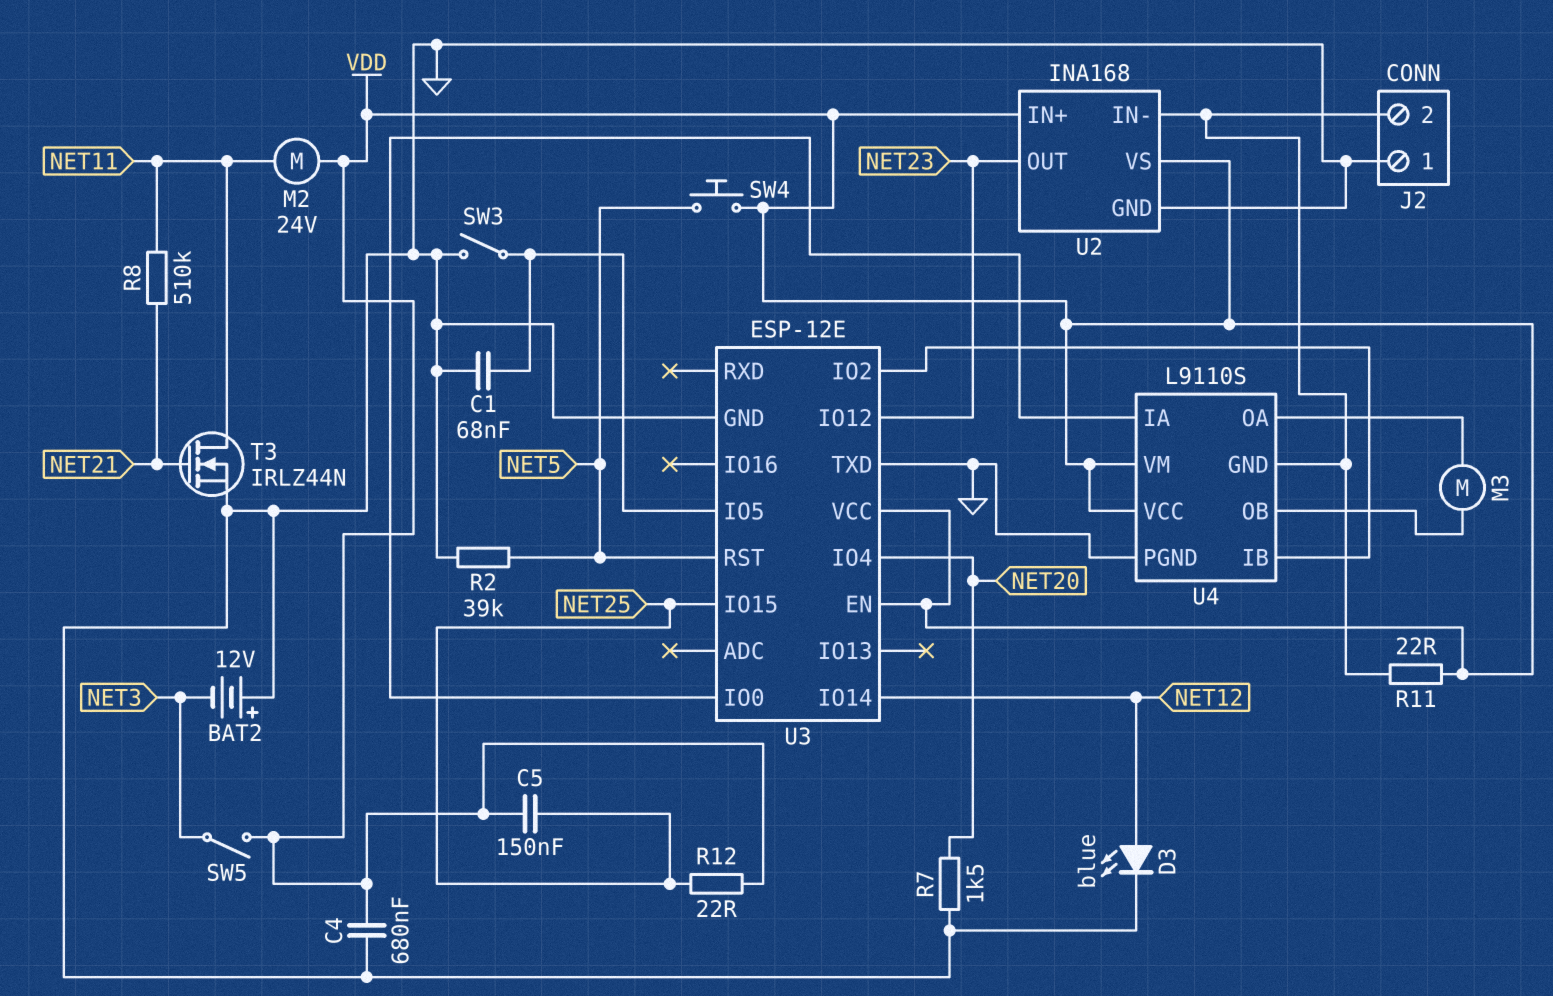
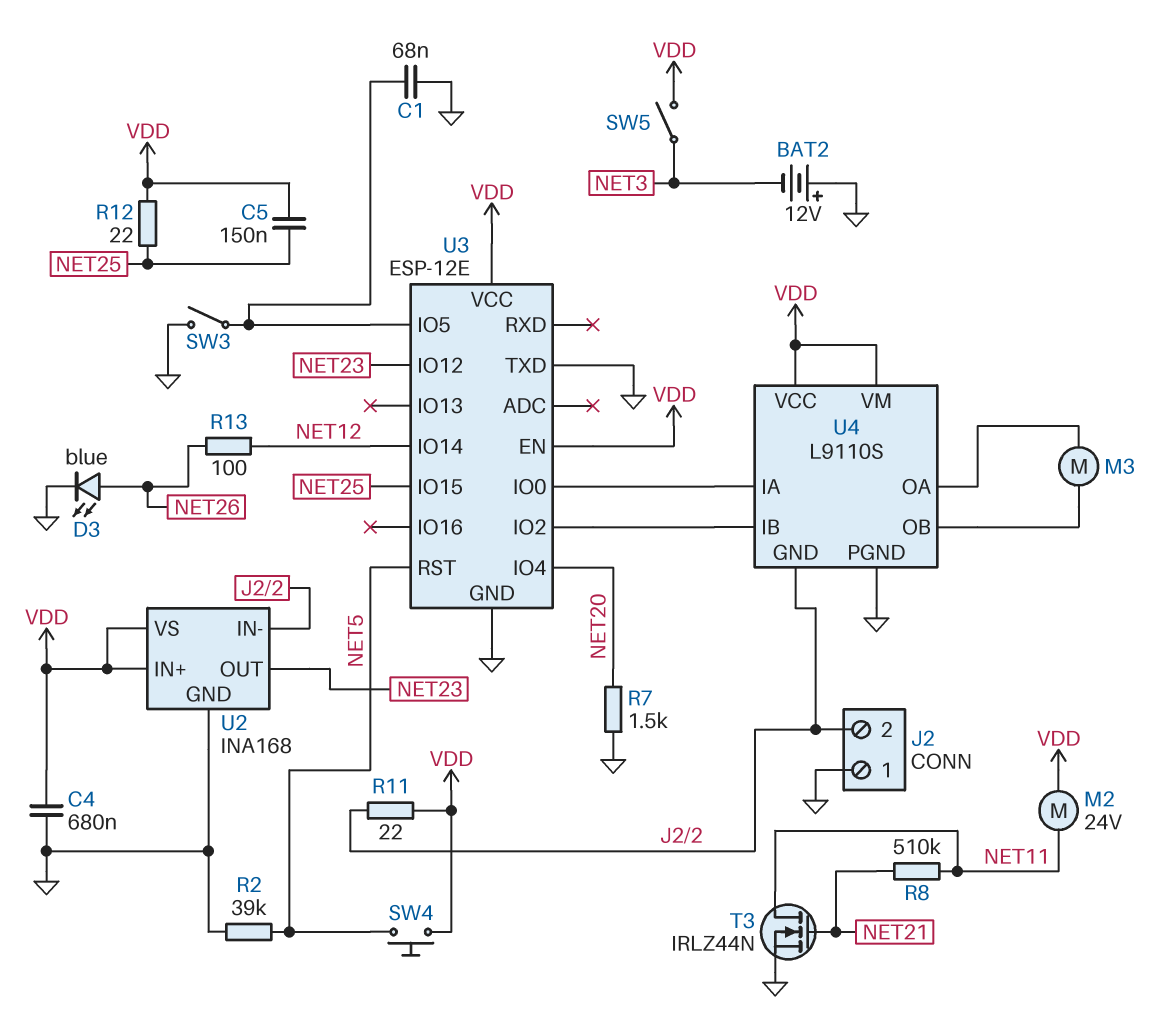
D3: LED blue (A NET12, K GND) -> LED blue (A NET26, K GND)
R13: none -> 100 (NET12, NET26)

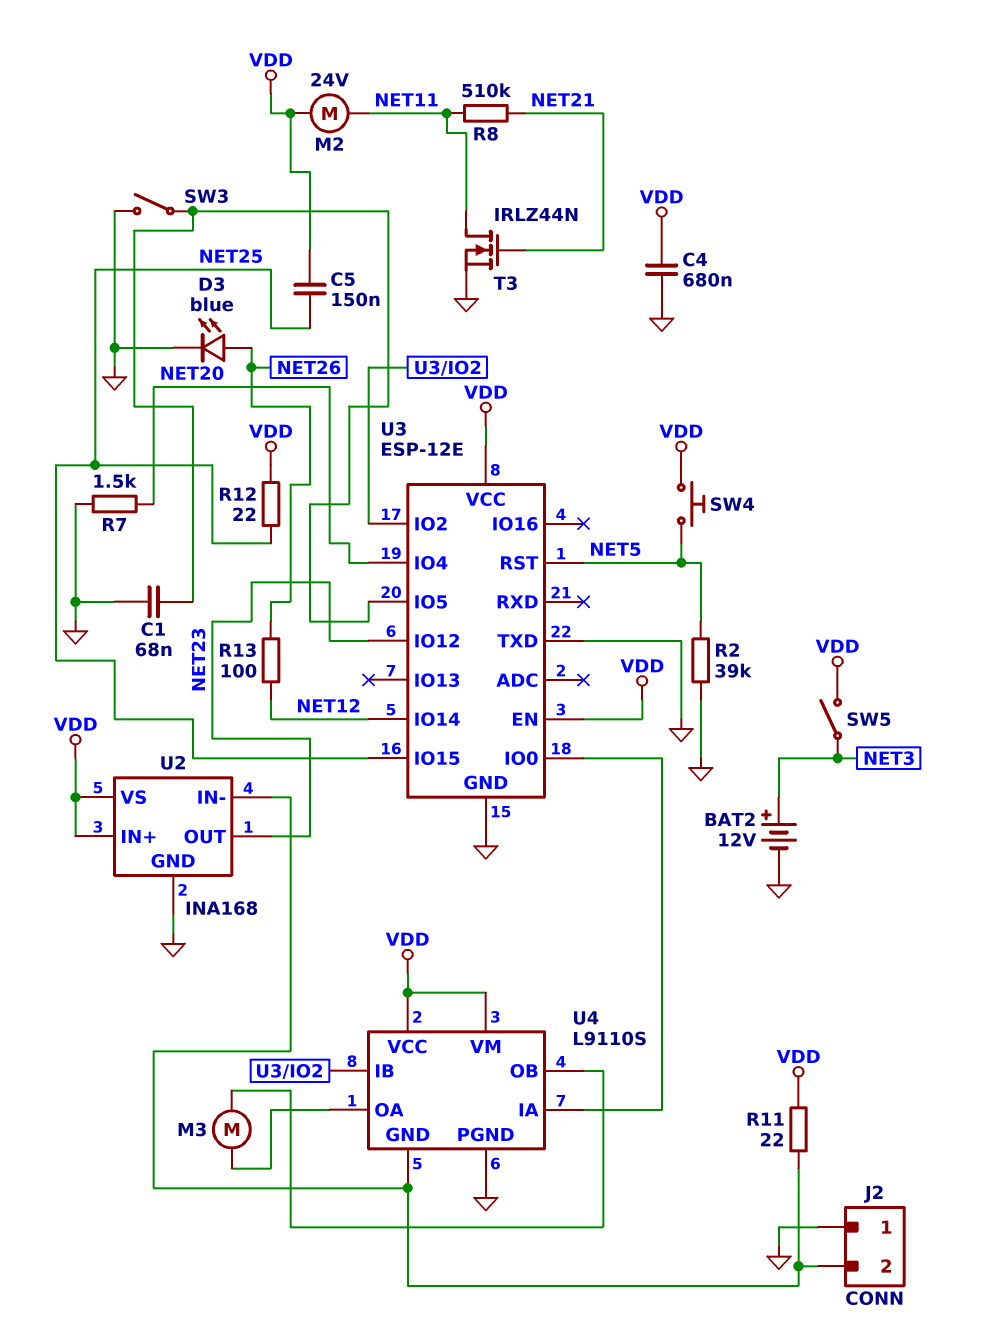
BAT2: 12V (plus GND, minus NET3) -> 12V (plus NET3, minus GND)

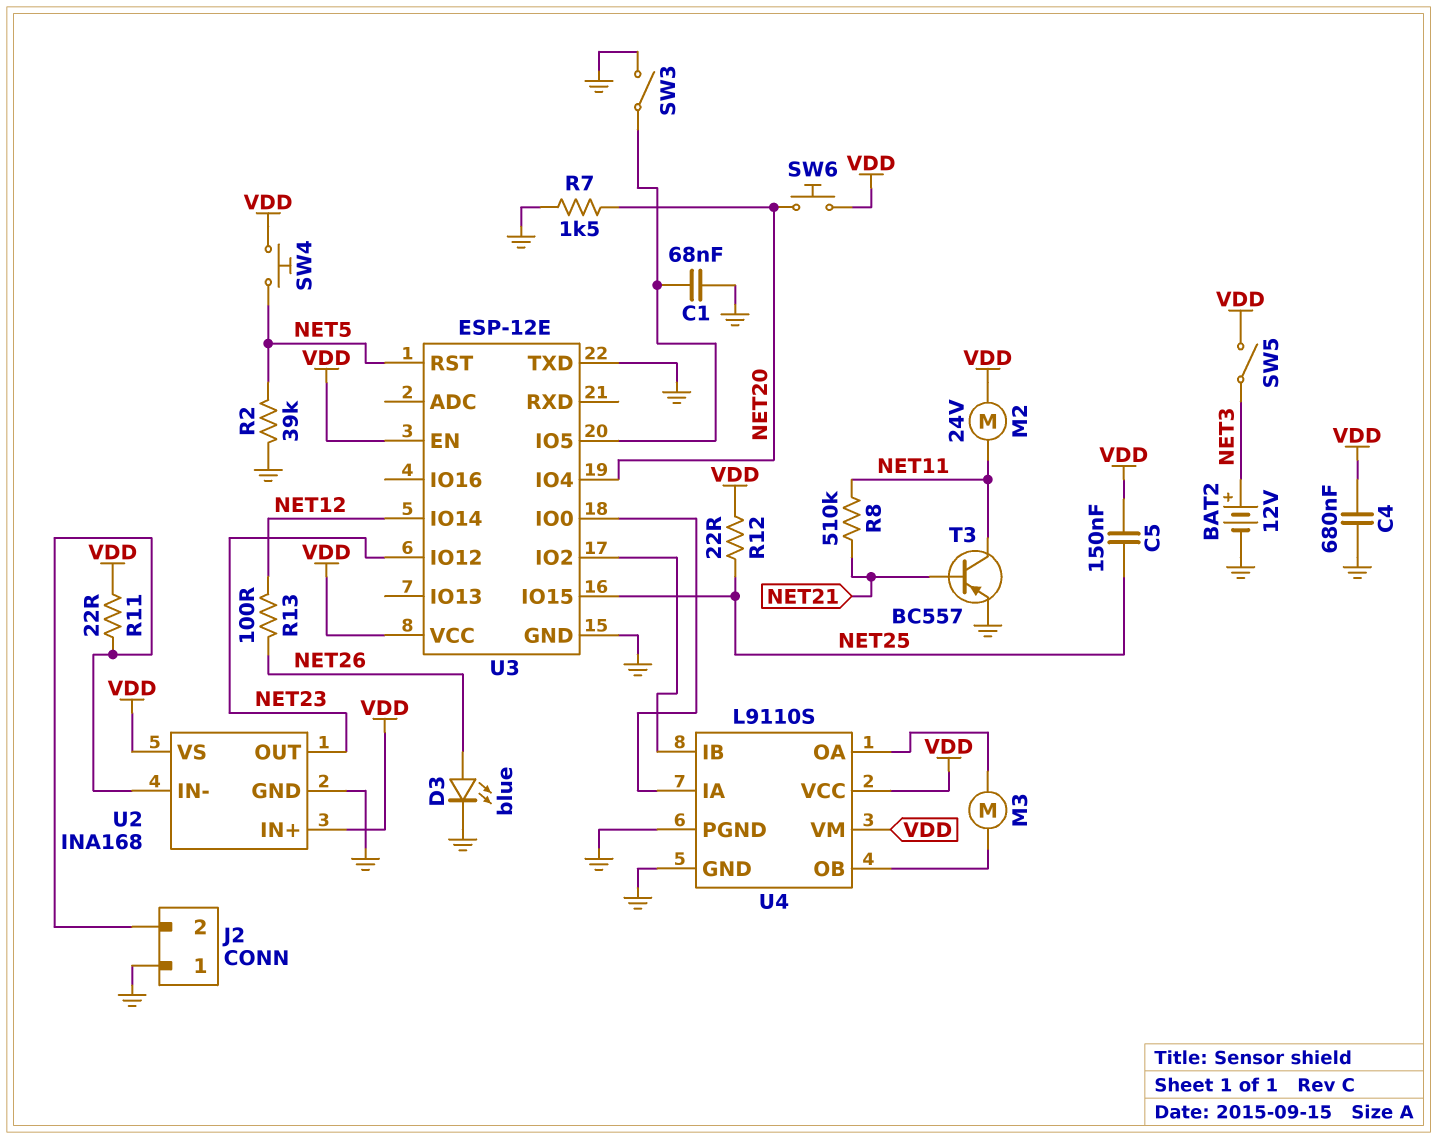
SW6: none -> button (NET20, VDD)
T3: NMOS IRLZ44N (G NET21, D NET11, S GND) -> PNP BC557 (B NET21, C NET11, E GND)
U4 pin GND: J2/2 -> GND

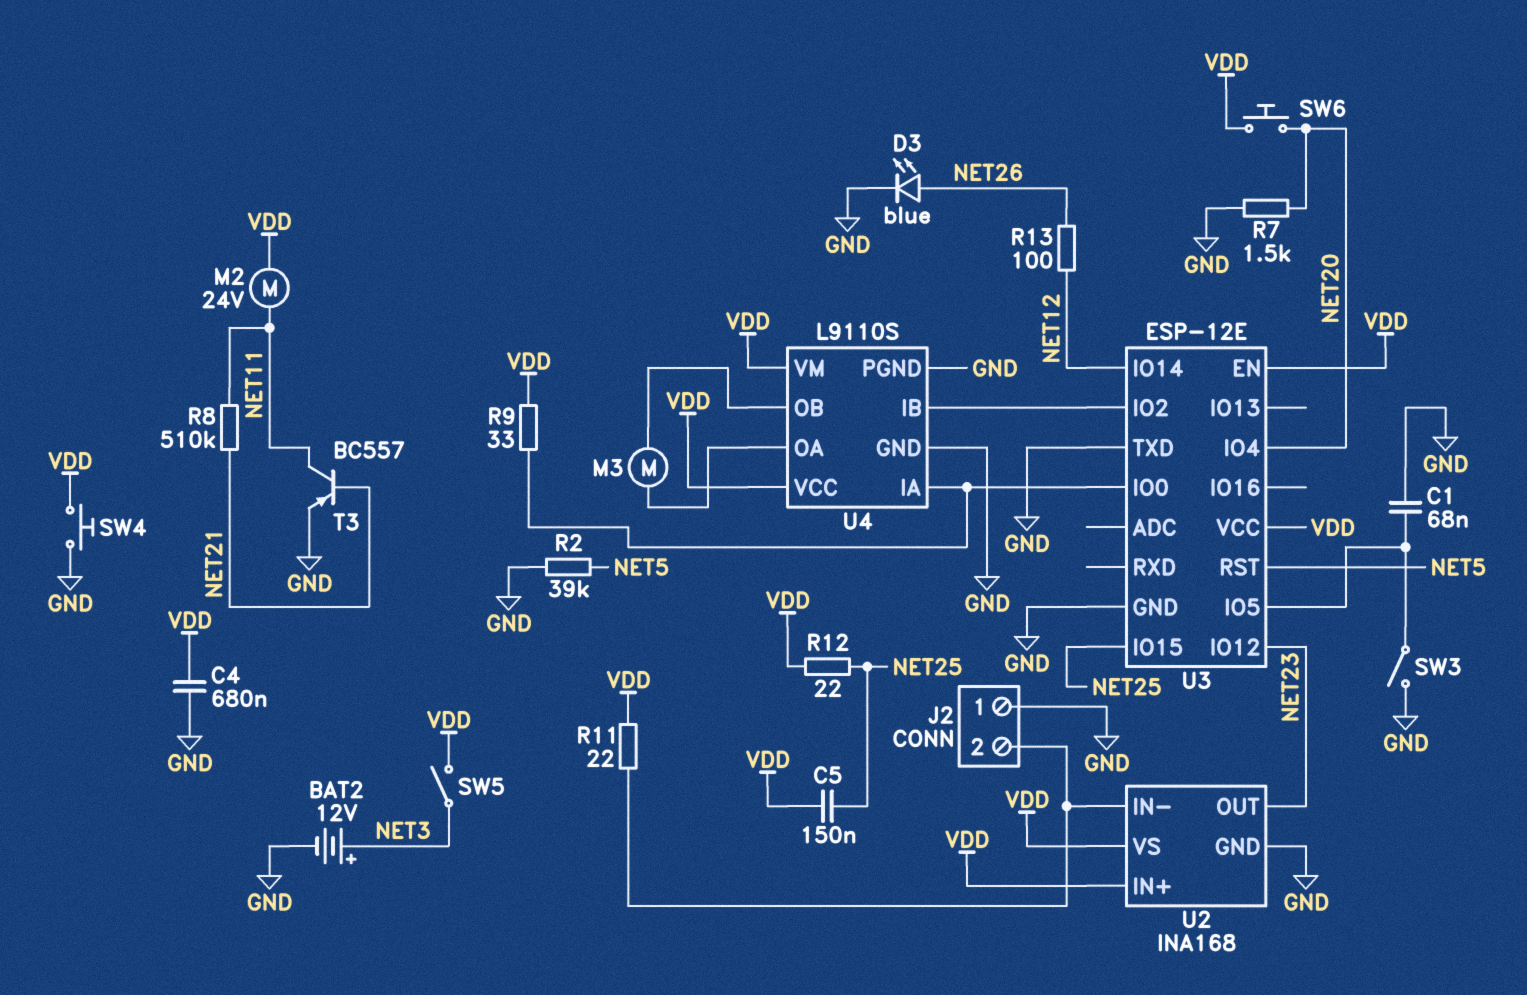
R9: none -> 33 (U3/IO0, VDD)
SW4: button (NET5, VDD) -> button (GND, VDD)

